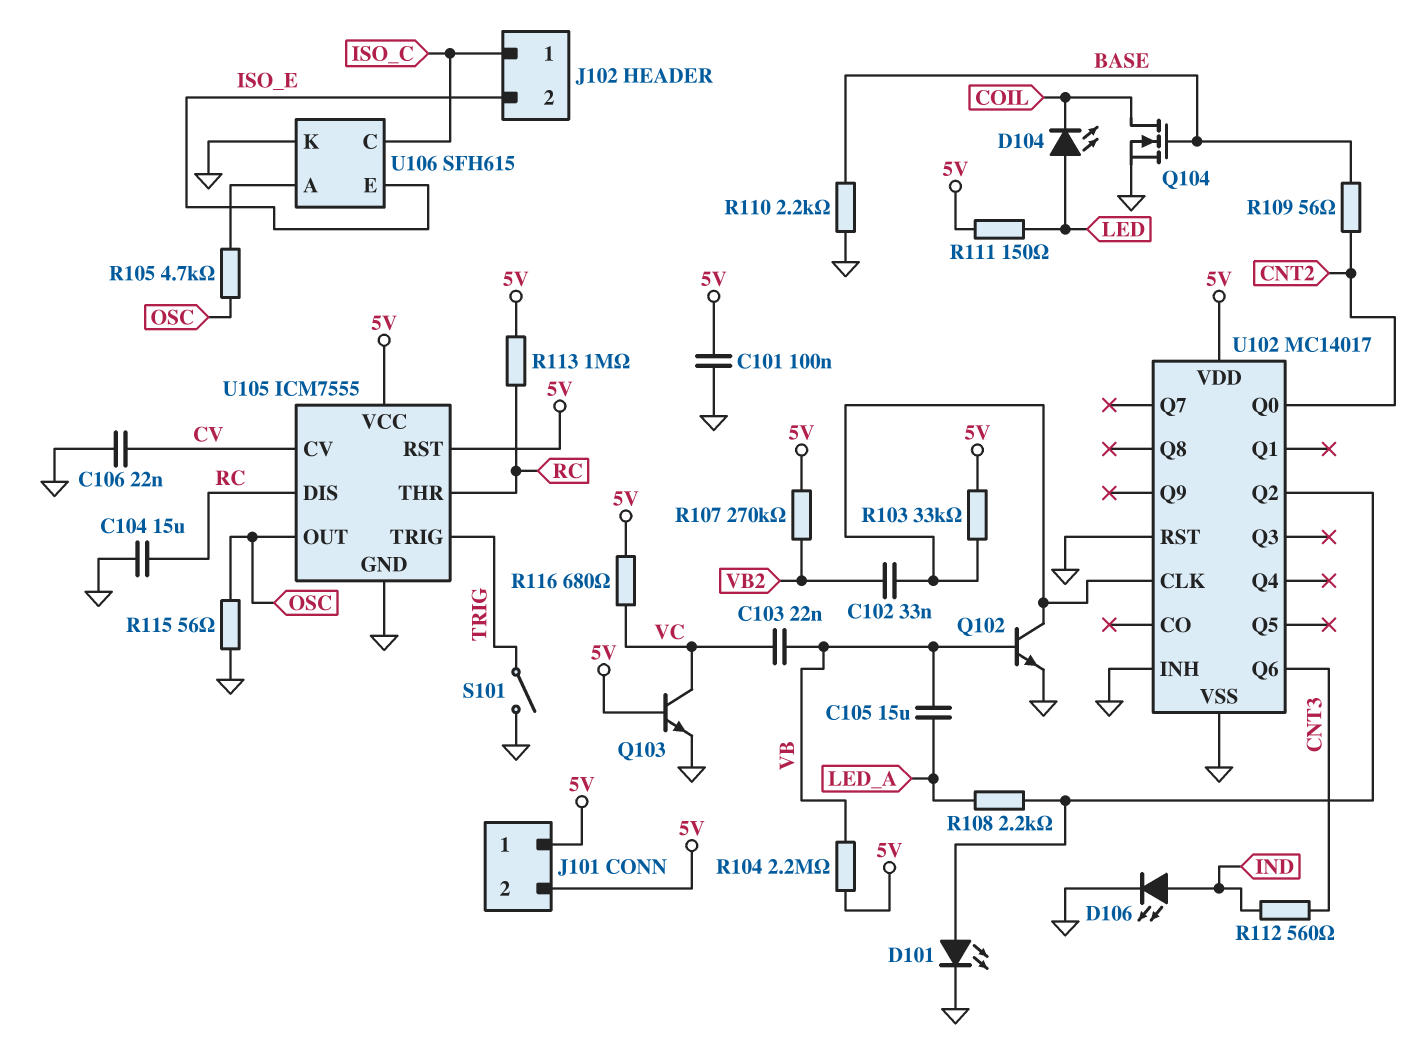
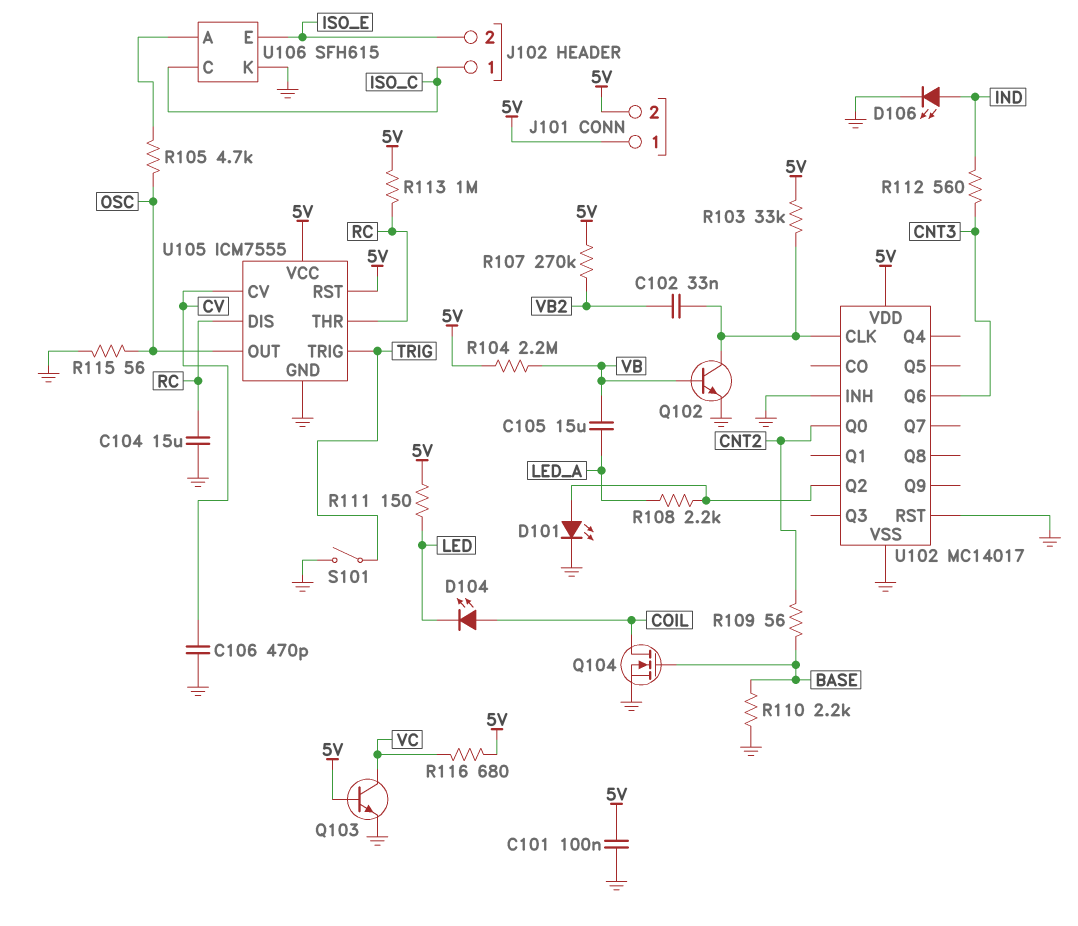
C103: 22nF (VB, VC) -> none
C106: 22nF (CV, GND) -> 470pF (CV, GND)
D104: LED (A LED, K COIL) -> LED (A COIL, K LED)

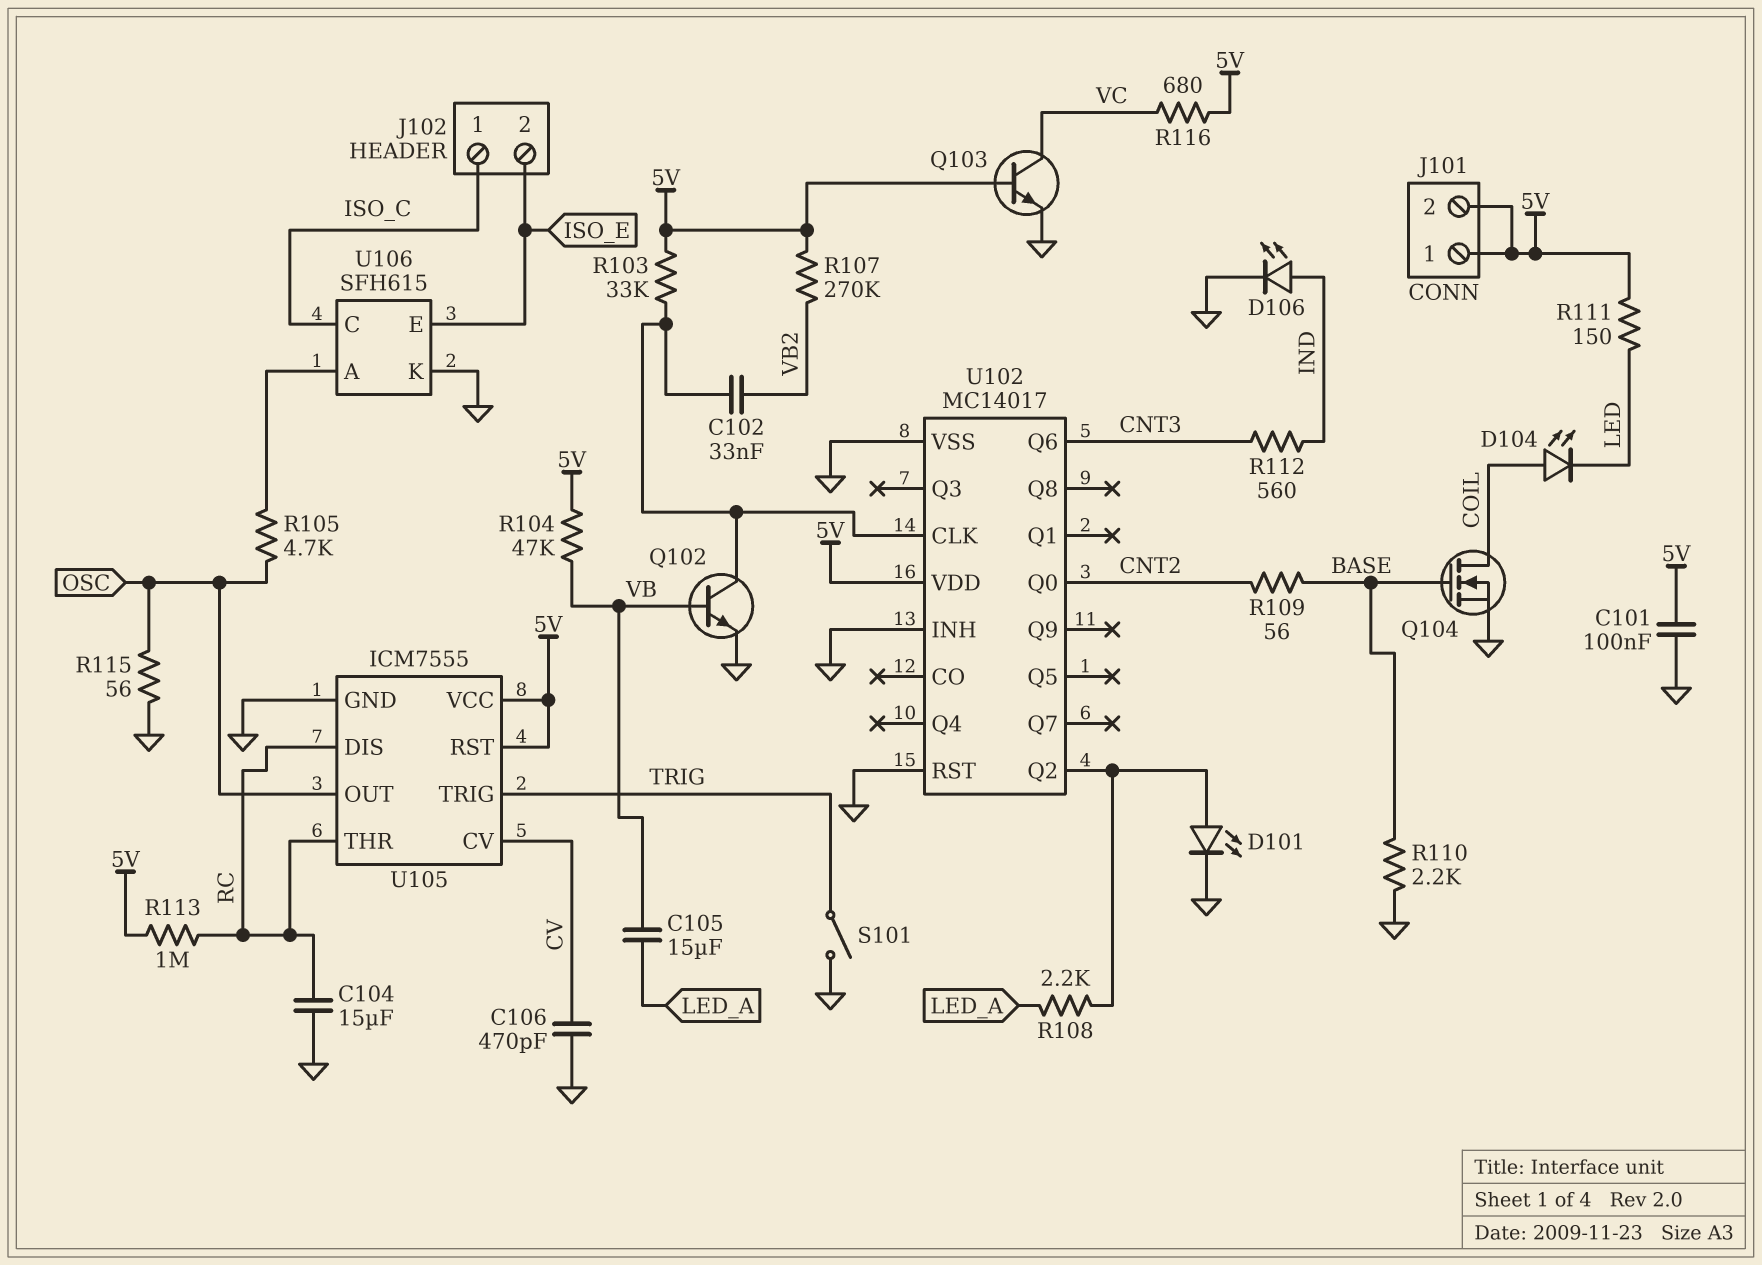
R104: 2.2M (5V, VB) -> 47k (5V, VB)

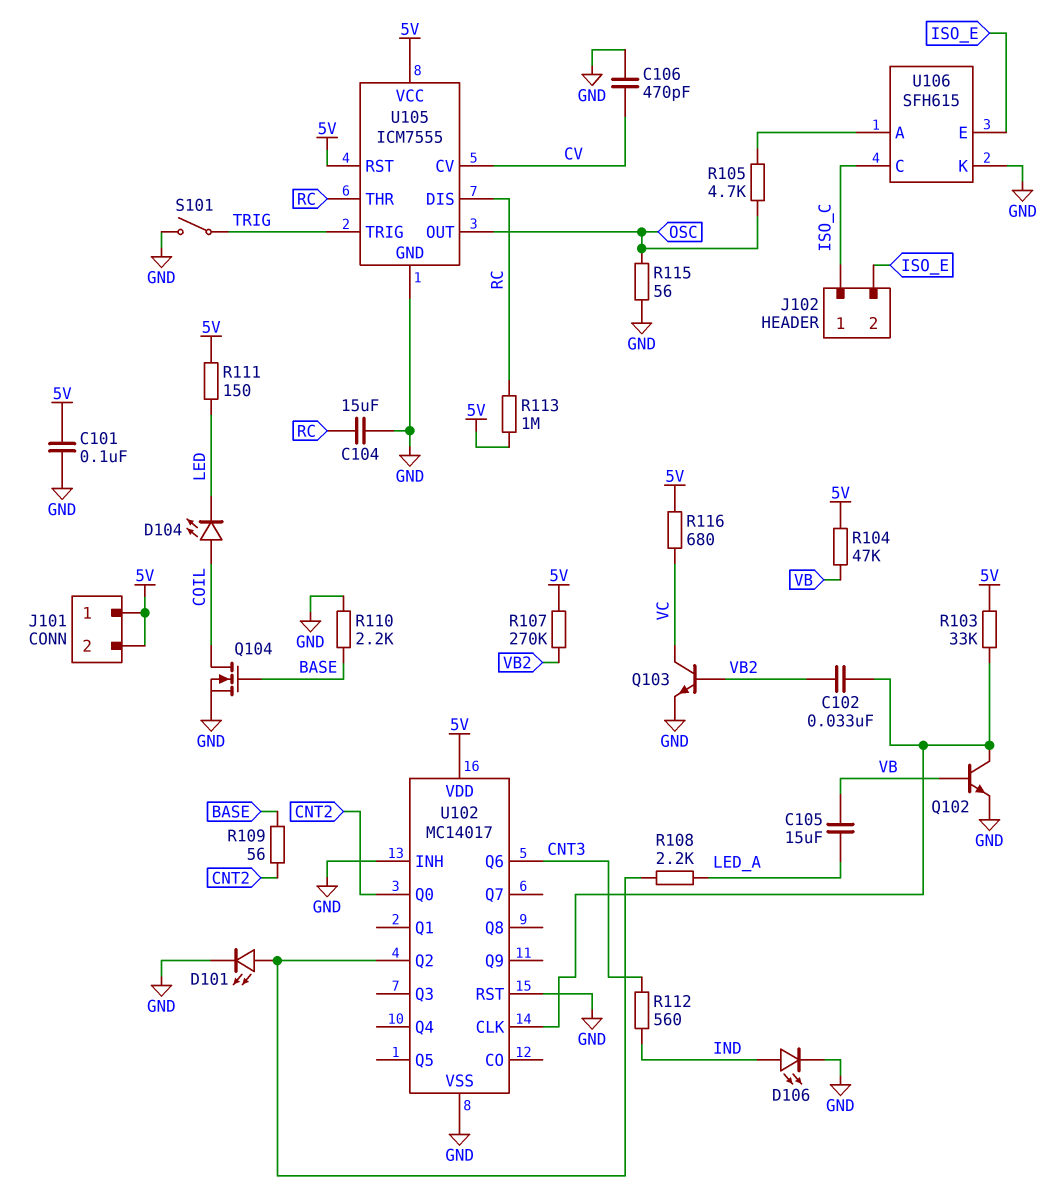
Q103: NPN (B 5V, C VC, E GND) -> NPN (B VB2, C VC, E GND)

